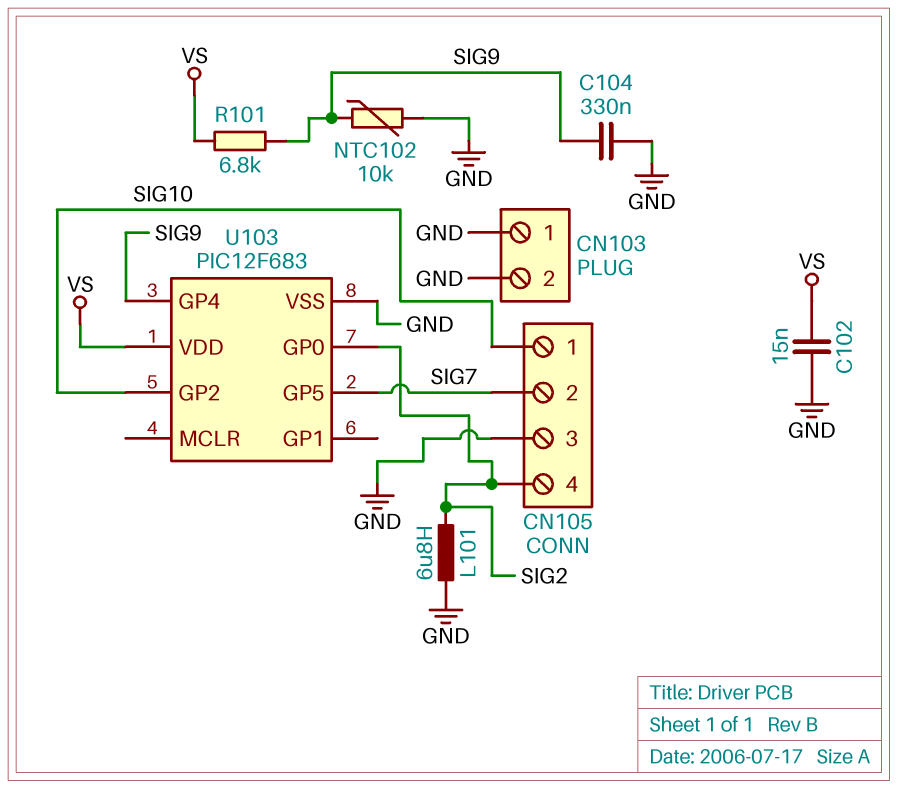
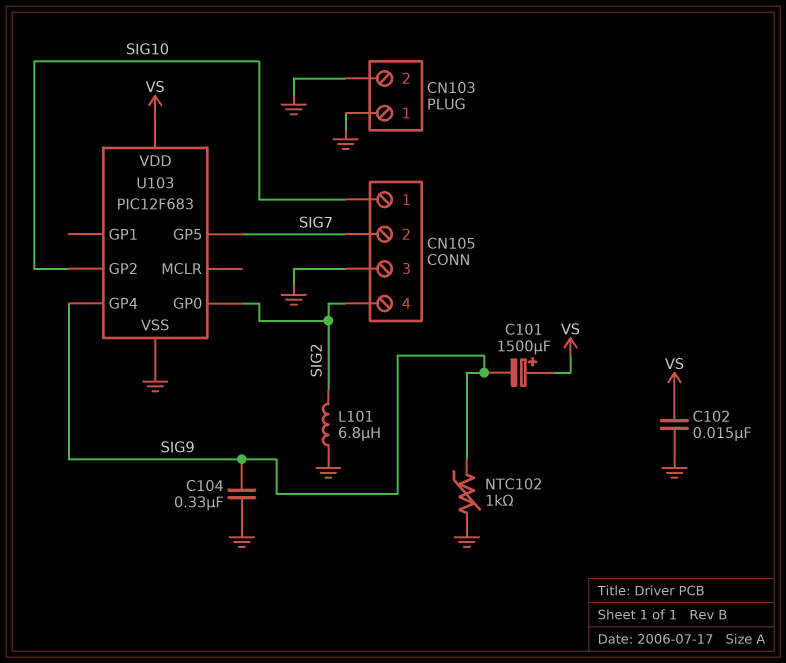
C101: none -> 1500uF (plus VS, minus SIG9)
NTC102: 10k (GND, SIG9) -> 1k (GND, SIG9)
R101: 6.8k (SIG9, VS) -> none

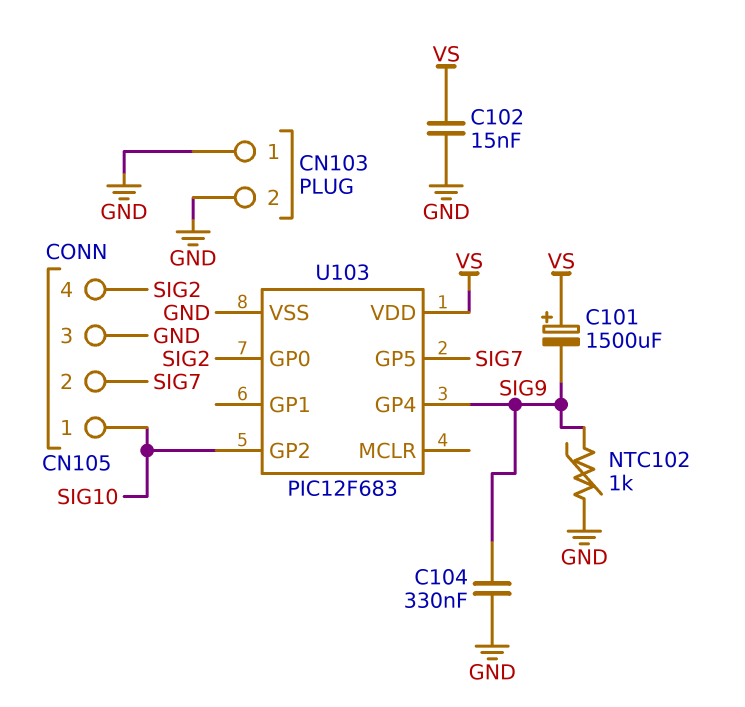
L101: 6.8uH (GND, SIG2) -> none

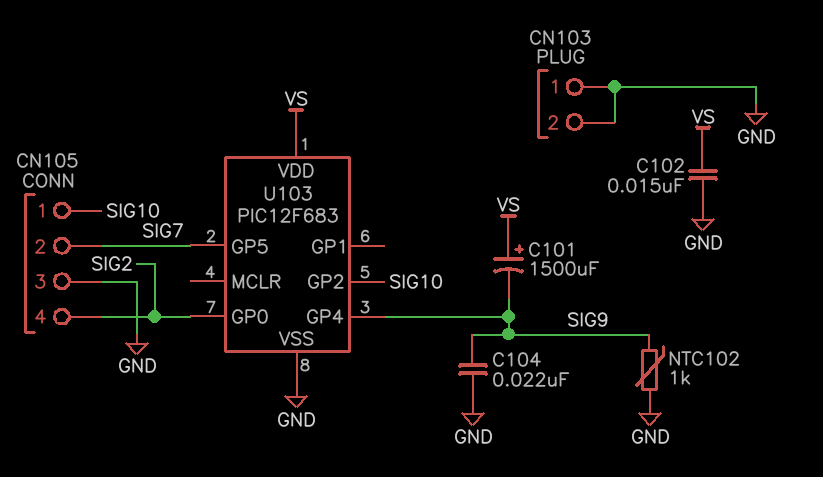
C104: 330nF (GND, SIG9) -> 22nF (GND, SIG9)

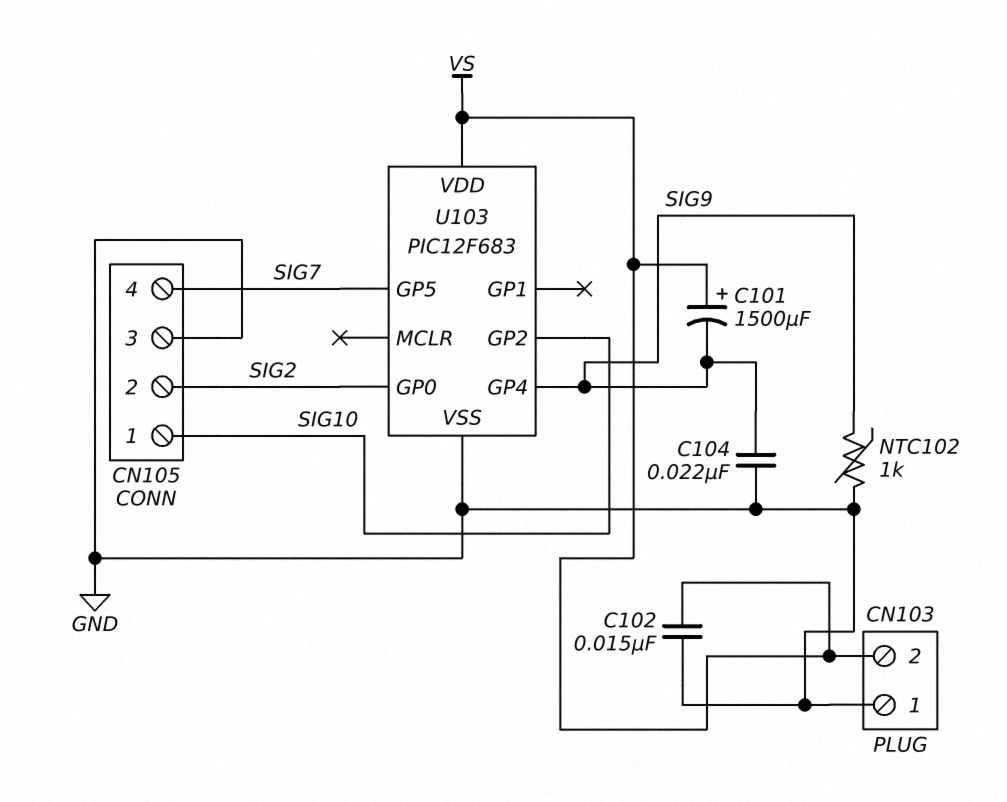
CN103 pin 2: GND -> VS
CN105 pin 2: SIG7 -> SIG2
CN105 pin 4: SIG2 -> SIG7

